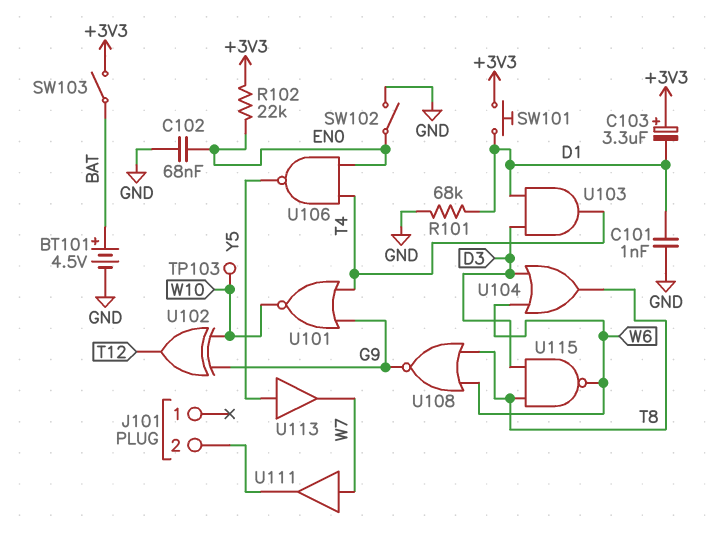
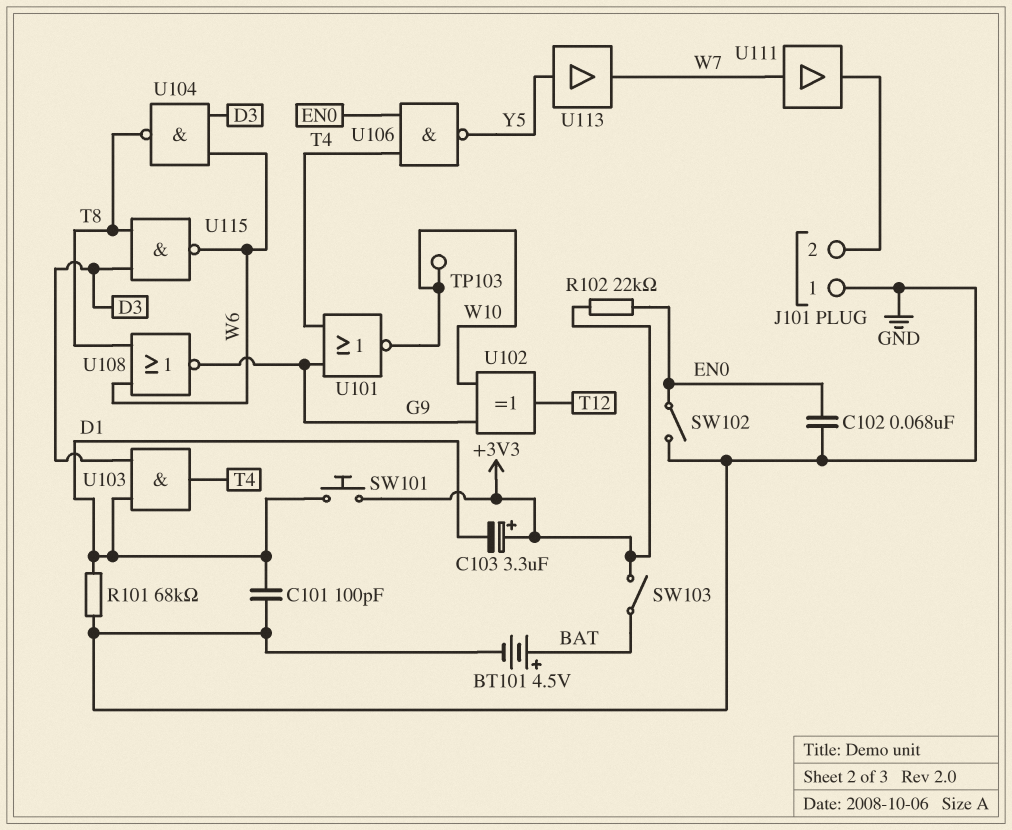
C101: 1nF (D1, GND) -> 100pF (D1, GND)
J101 pin 1: none -> GND
U104: OR (in D3, in W6, out T8) -> NAND (in D3, in W6, out T8)

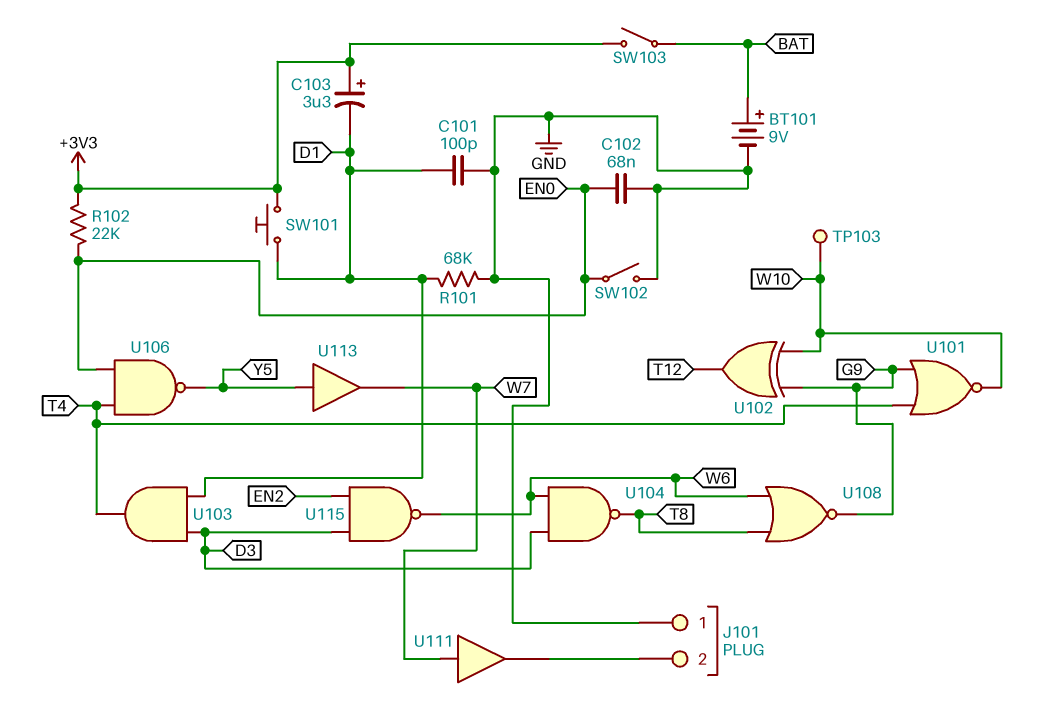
BT101: 4.5V (plus BAT, minus GND) -> 9V (plus BAT, minus GND)
U115: NAND (in D3, in T8, out W6) -> NAND (in D3, in EN2, out W6)

